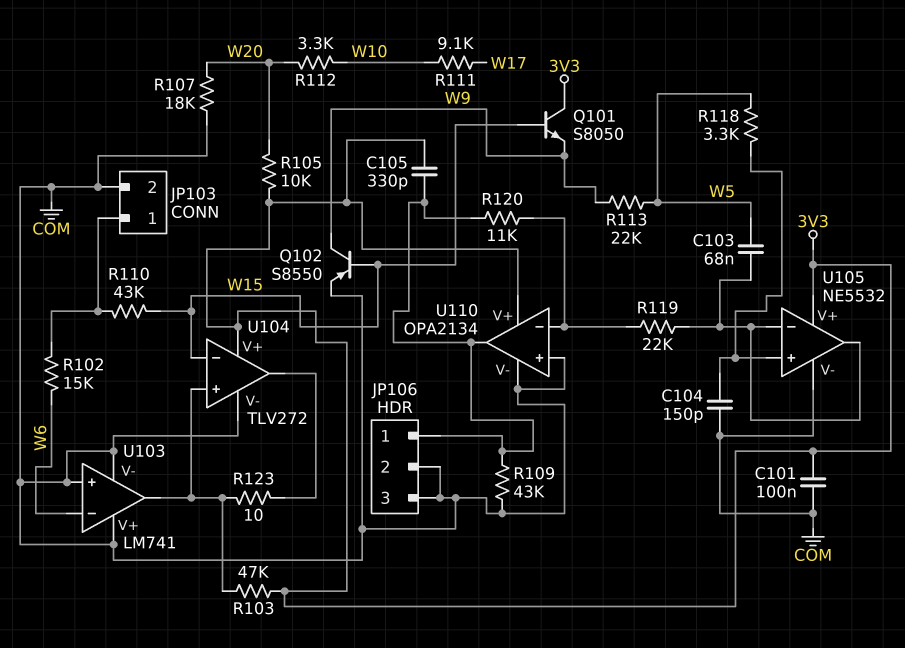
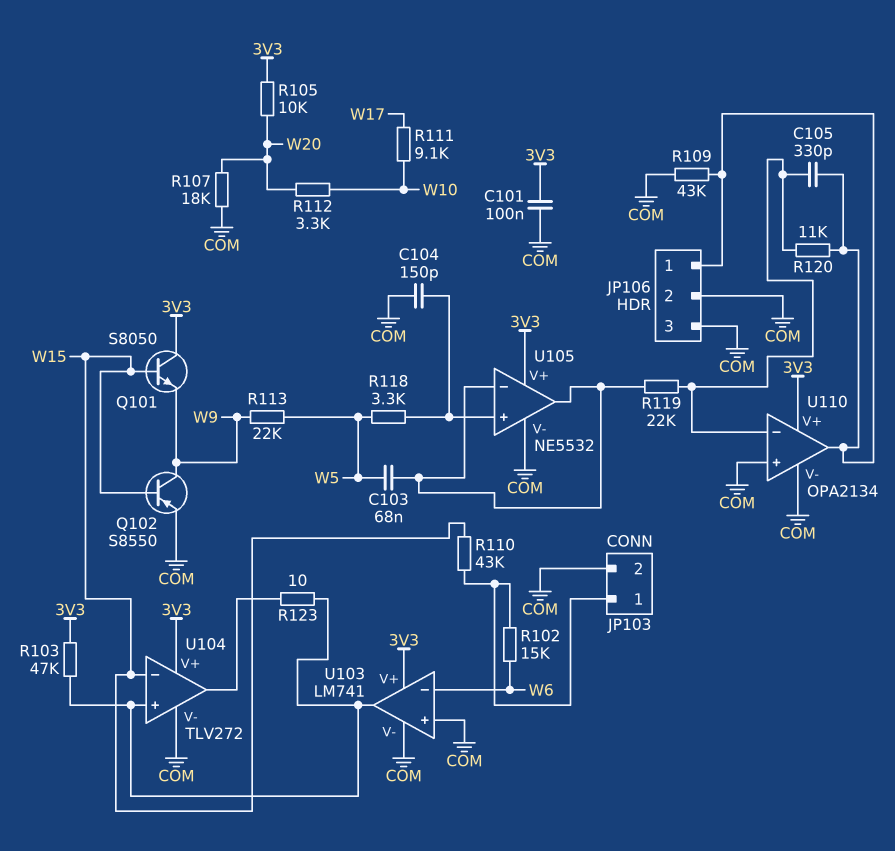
C105: 330pF (3V3, JP106/1) -> 330pF (JP106/1, U110/in-)
U103 pin V+: COM -> 3V3

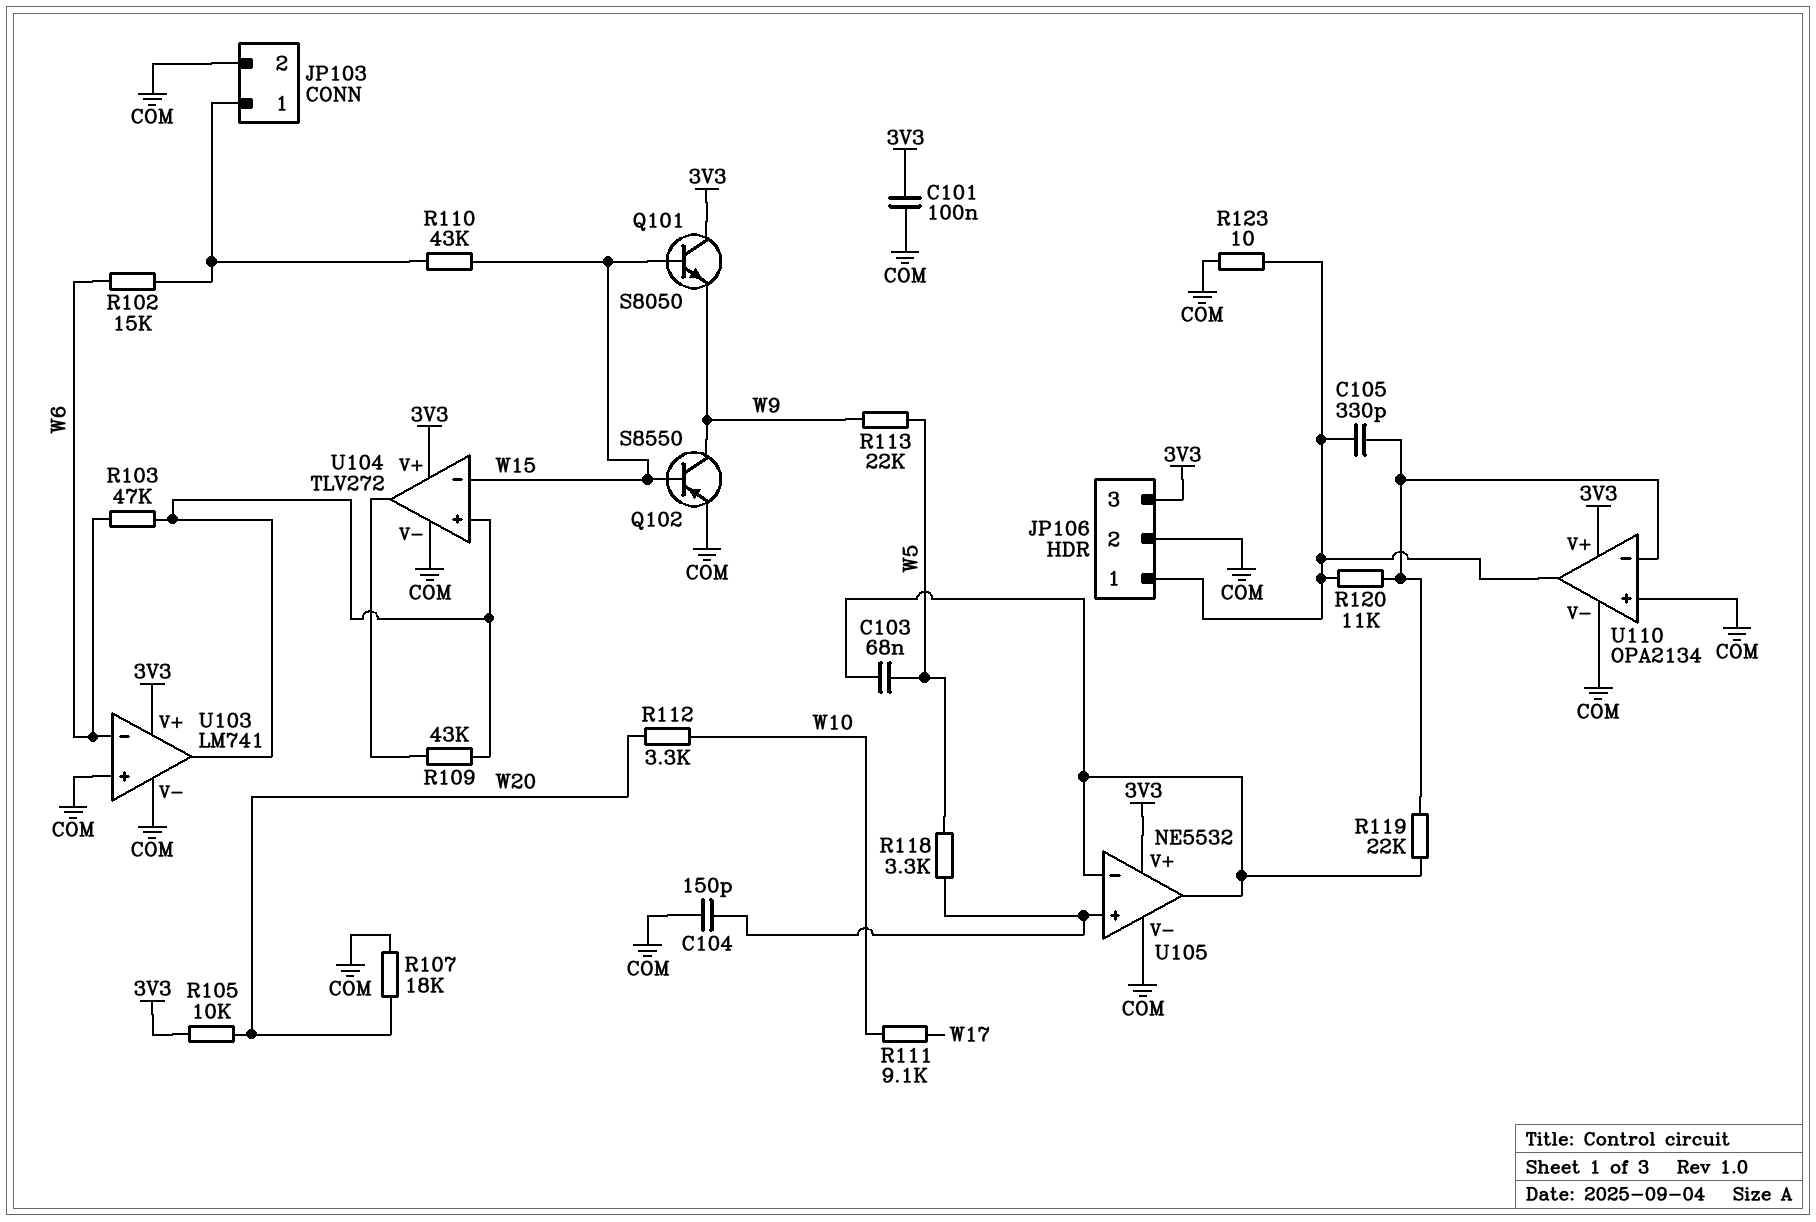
JP106 pin 3: COM -> 3V3
R103: 47k (3V3, U103/out) -> 47k (U103/out, W6)
R109: 43k (COM, JP106/1) -> 43k (U103/out, U104/out)
R123: 10 (U103/out, U104/out) -> 10 (COM, JP106/1)

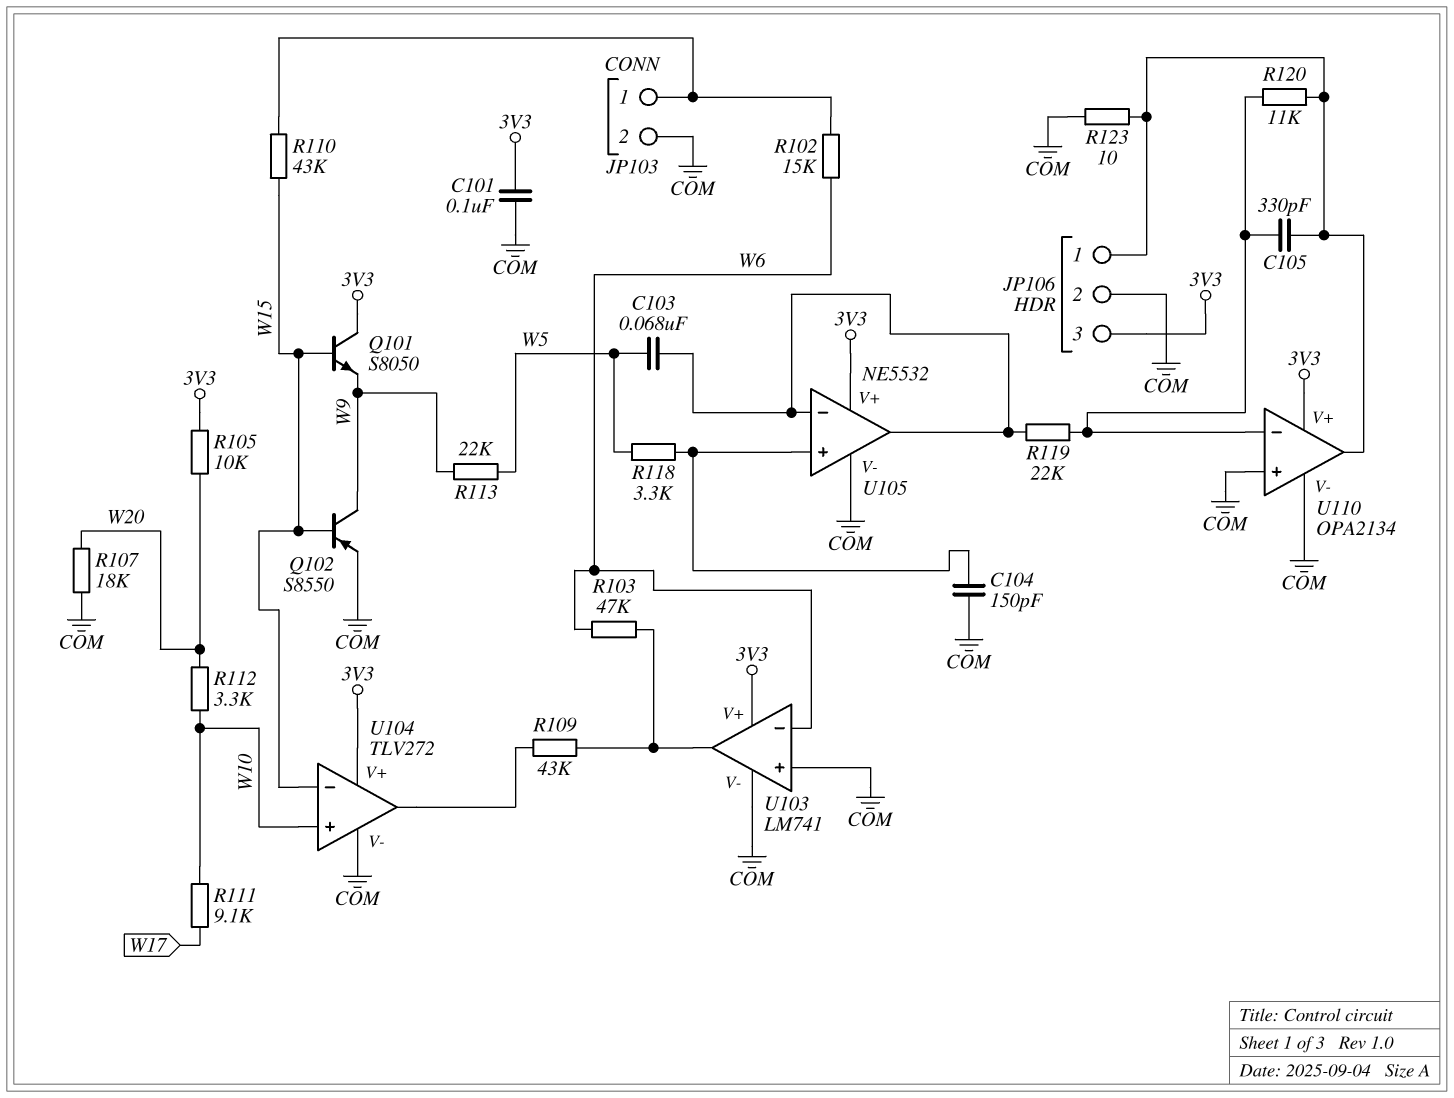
U104 pin in+: U103/out -> W10

